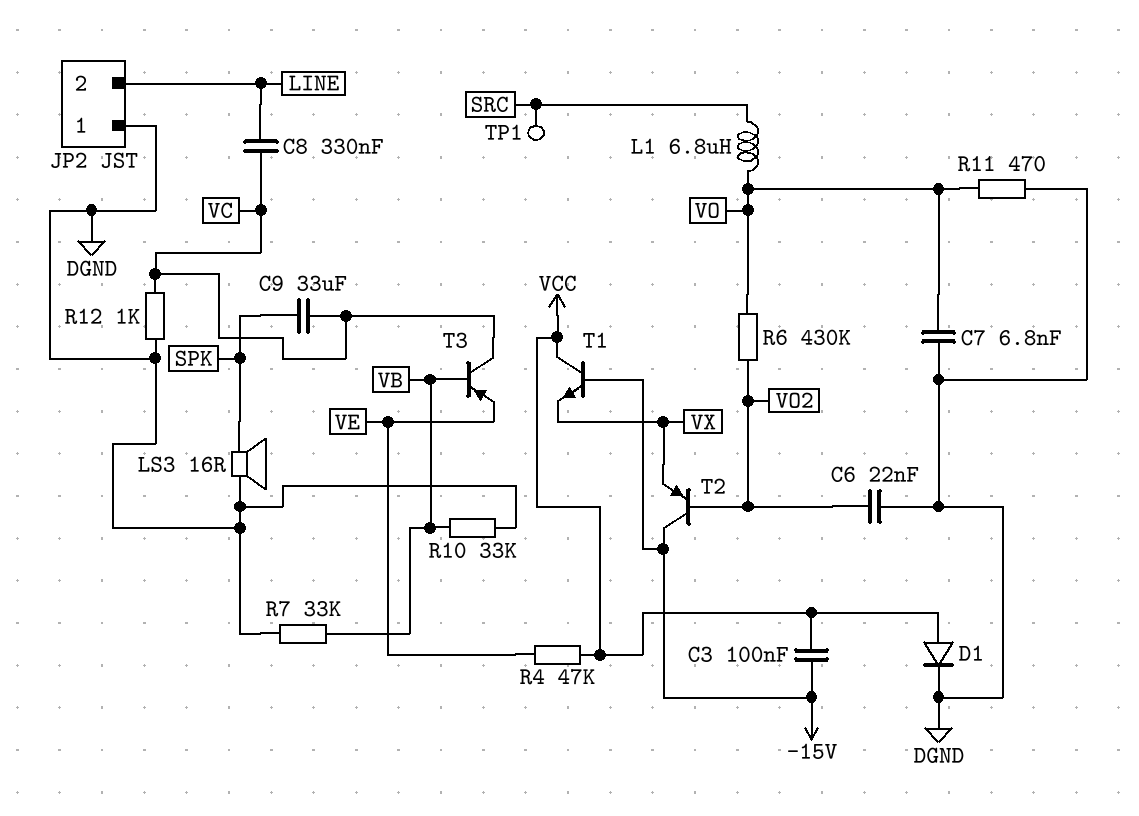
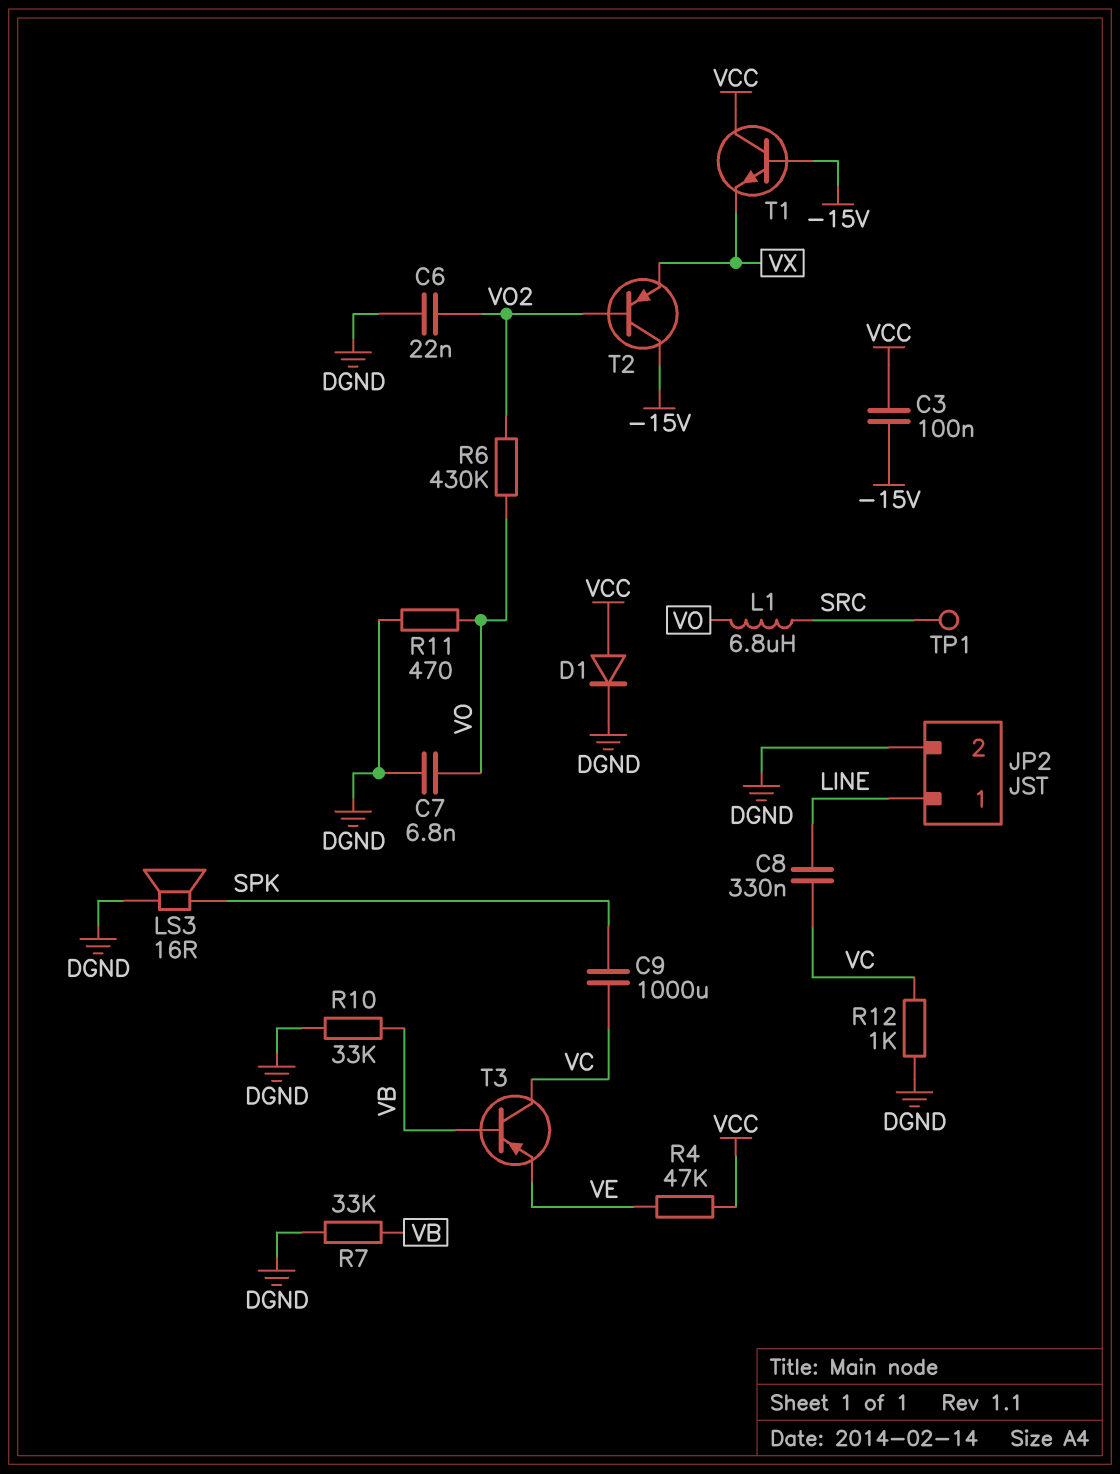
C9: 33uF (SPK, VC) -> 1000uF (SPK, VC)
JP2 pin 1: DGND -> LINE
JP2 pin 2: LINE -> DGND

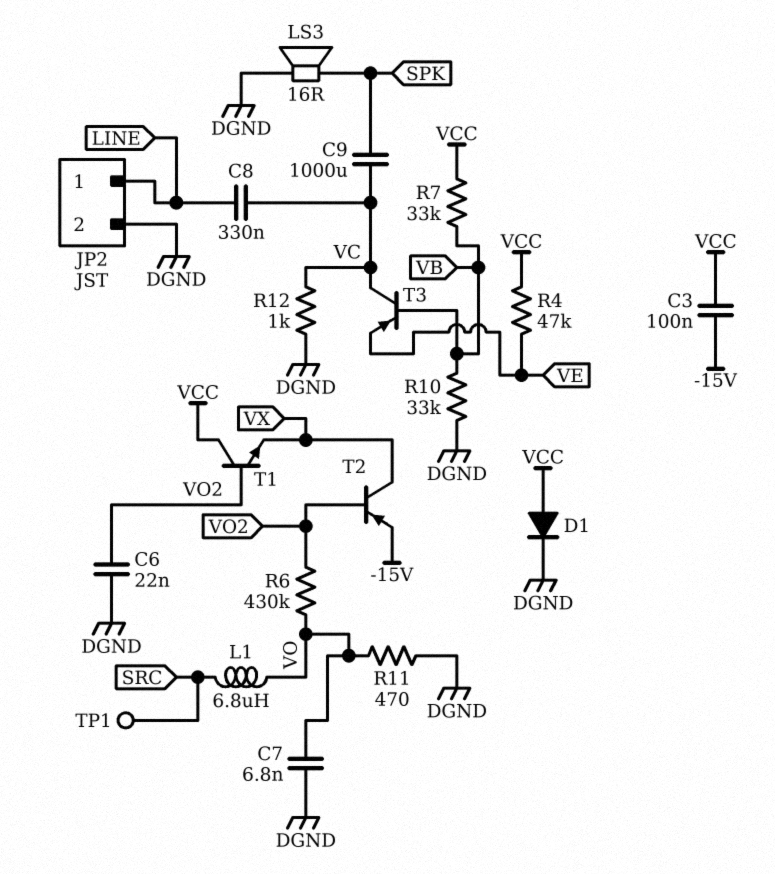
R7: 33k (DGND, VB) -> 33k (VB, VCC)
T1: NPN (B -15V, C VCC, E VX) -> NPN (B VO2, C VCC, E VX)
T2: PNP (B VO2, C -15V, E VX) -> PNP (B VO2, C VX, E -15V)

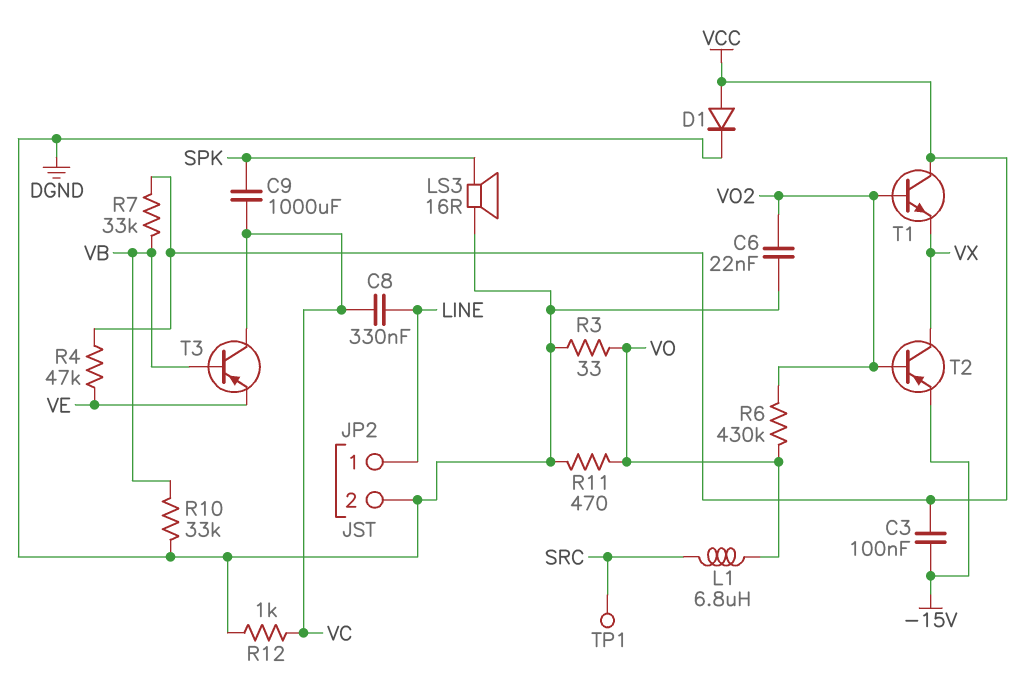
C7: 6.8nF (DGND, VO) -> none
R3: none -> 33 (DGND, VO)

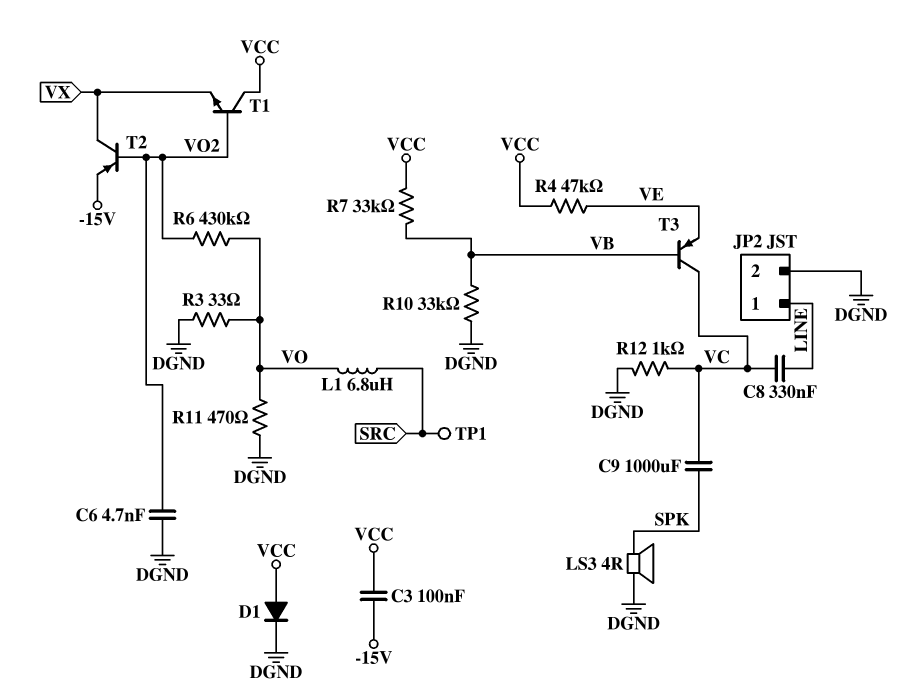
C6: 22nF (DGND, VO2) -> 4.7nF (DGND, VO2)
LS3: speaker 16R (DGND, SPK) -> speaker 4R (DGND, SPK)

